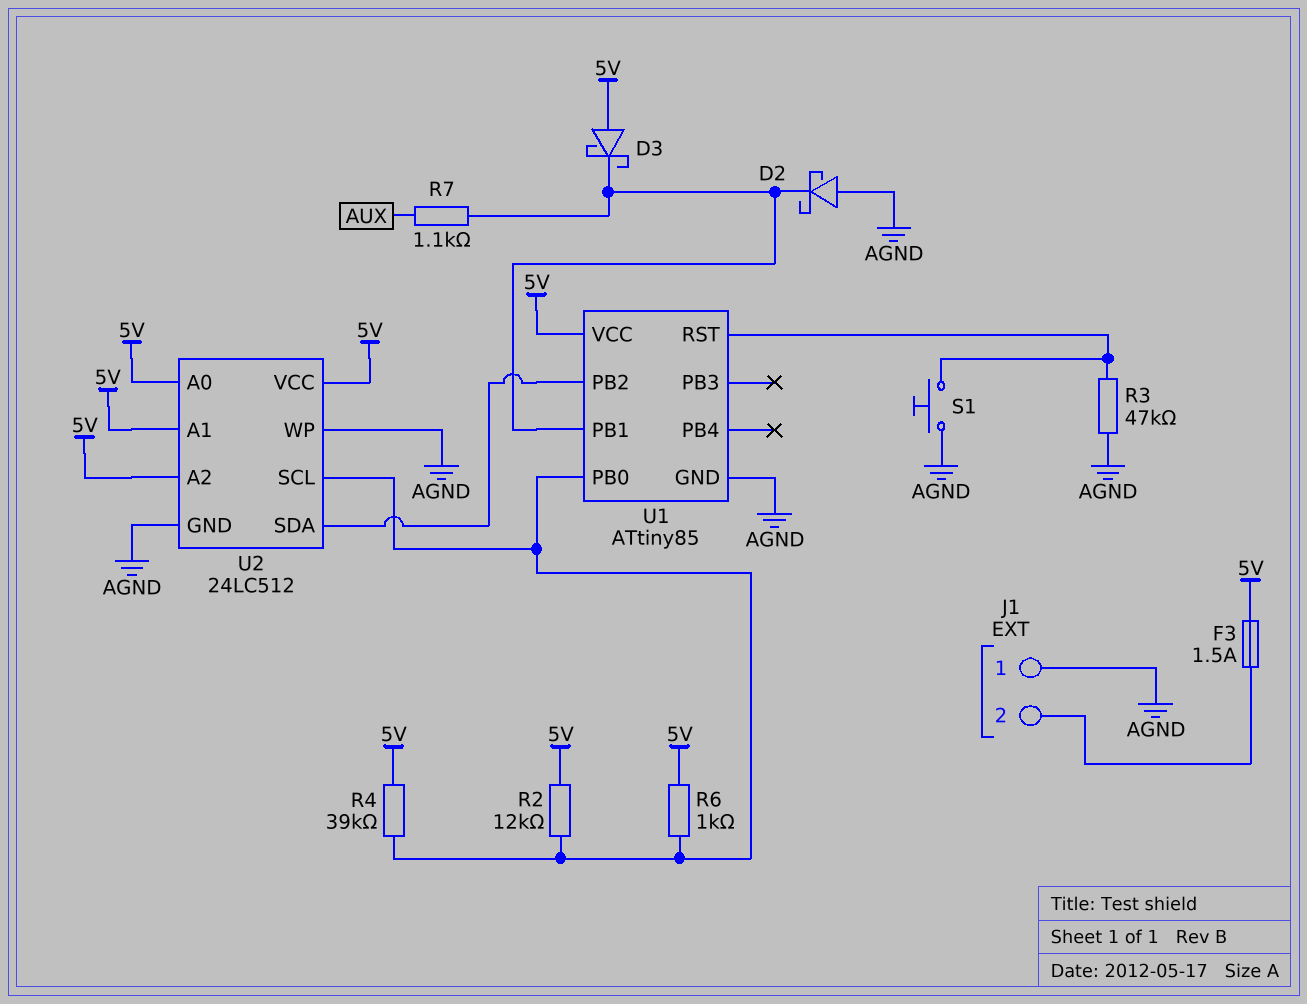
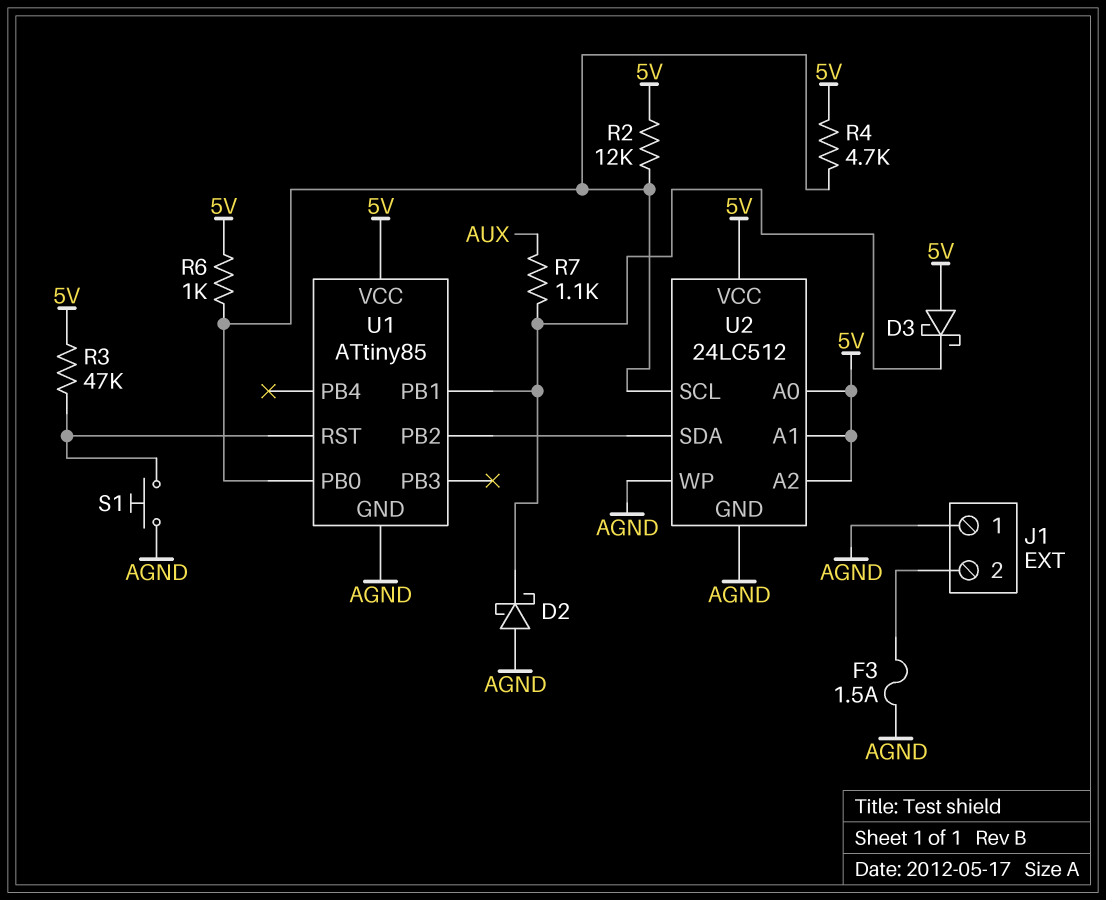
F3: 1.5A (5V, J1/2) -> 1.5A (AGND, J1/2)
R3: 47k (AGND, U1/RST) -> 47k (5V, U1/RST)
R4: 39k (5V, U1/PB0) -> 4.7k (5V, U1/PB0)

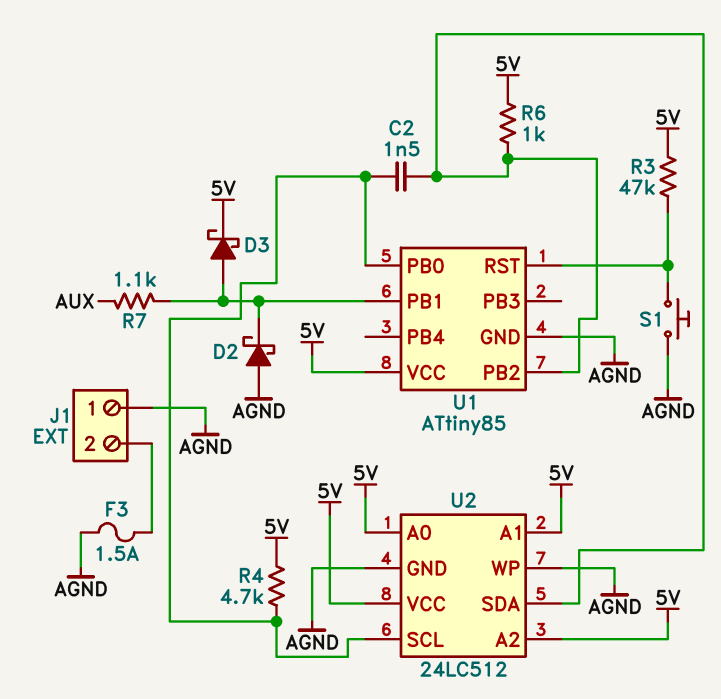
C2: none -> 1.5nF (U1/PB0, U1/PB2)
D3: schottky (A 5V, K U1/PB1) -> schottky (A U1/PB1, K 5V)
R2: 12k (5V, U1/PB0) -> none
R6: 1k (5V, U1/PB0) -> 1k (5V, U1/PB2)

